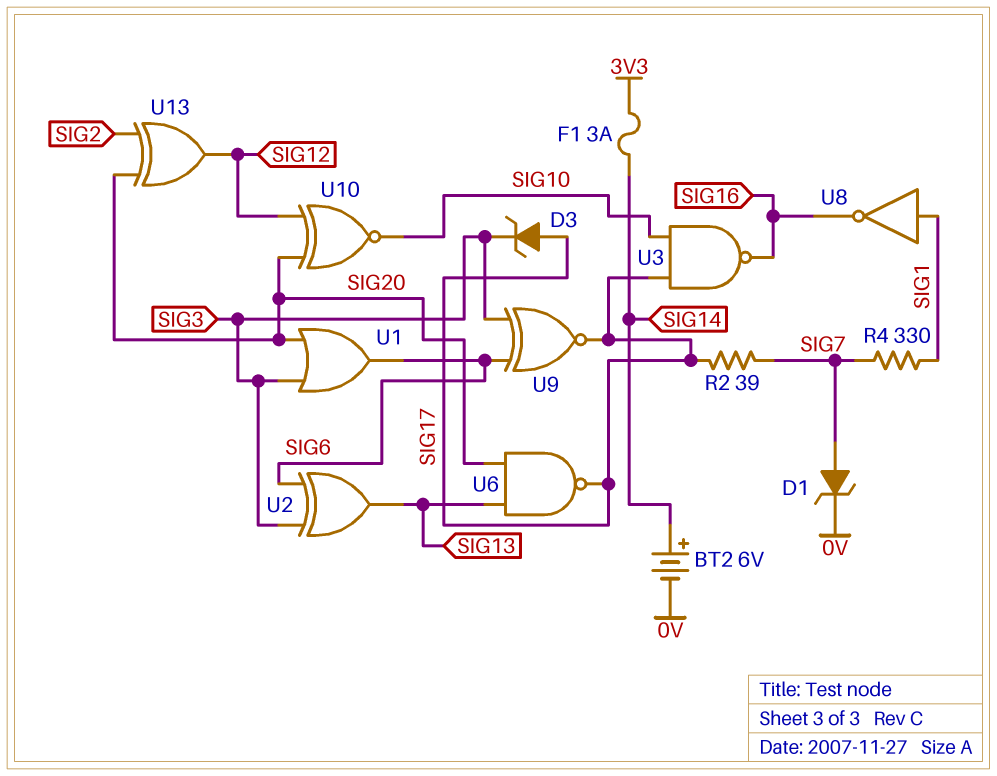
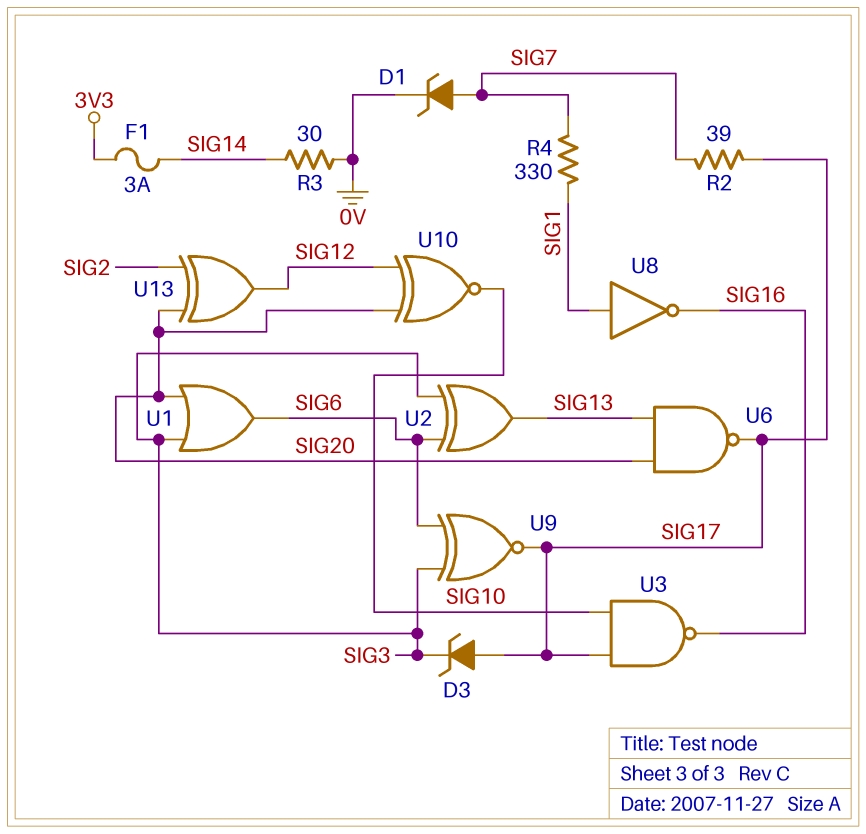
BT2: 6V (plus SIG14, minus 0V) -> none
R3: none -> 30 (0V, SIG14)

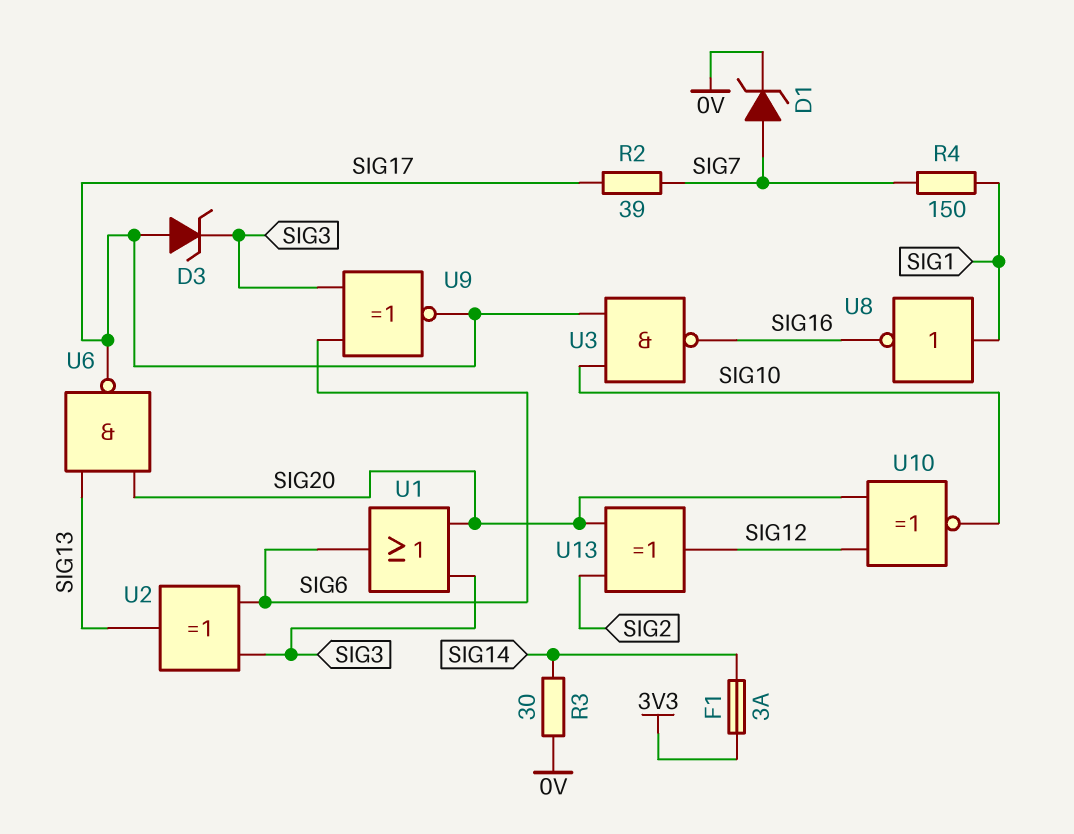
R4: 330 (SIG1, SIG7) -> 150 (SIG1, SIG7)

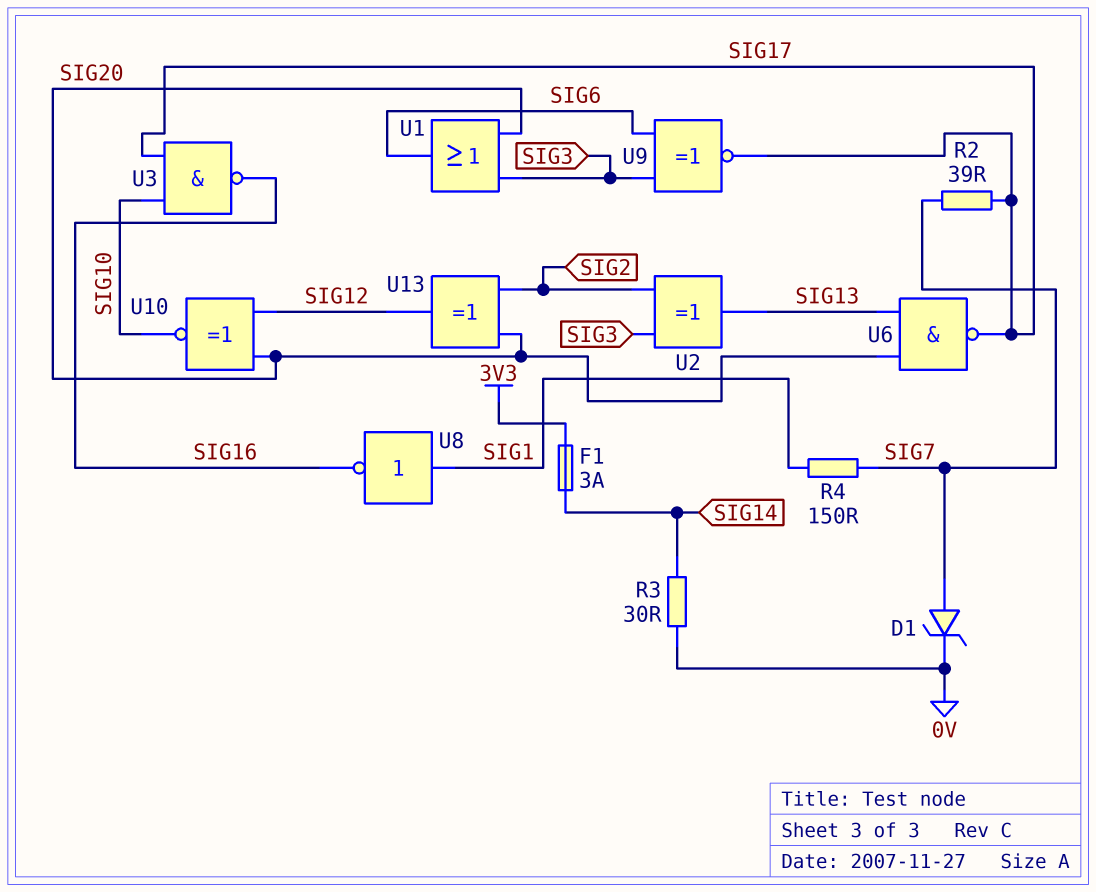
D3: zener (A SIG17, K SIG3) -> none
U2: XOR (in SIG3, in SIG6, out SIG13) -> XOR (in SIG2, in SIG3, out SIG13)

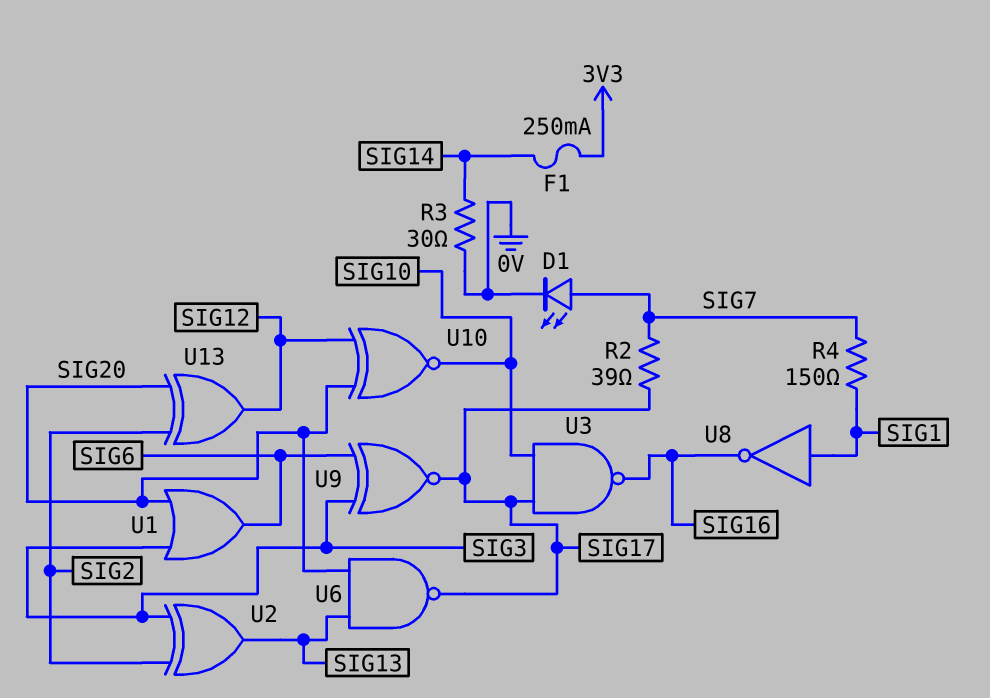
D1: zener (A SIG7, K 0V) -> LED (A SIG7, K 0V)
F1: 3A (3V3, SIG14) -> 250mA (3V3, SIG14)

